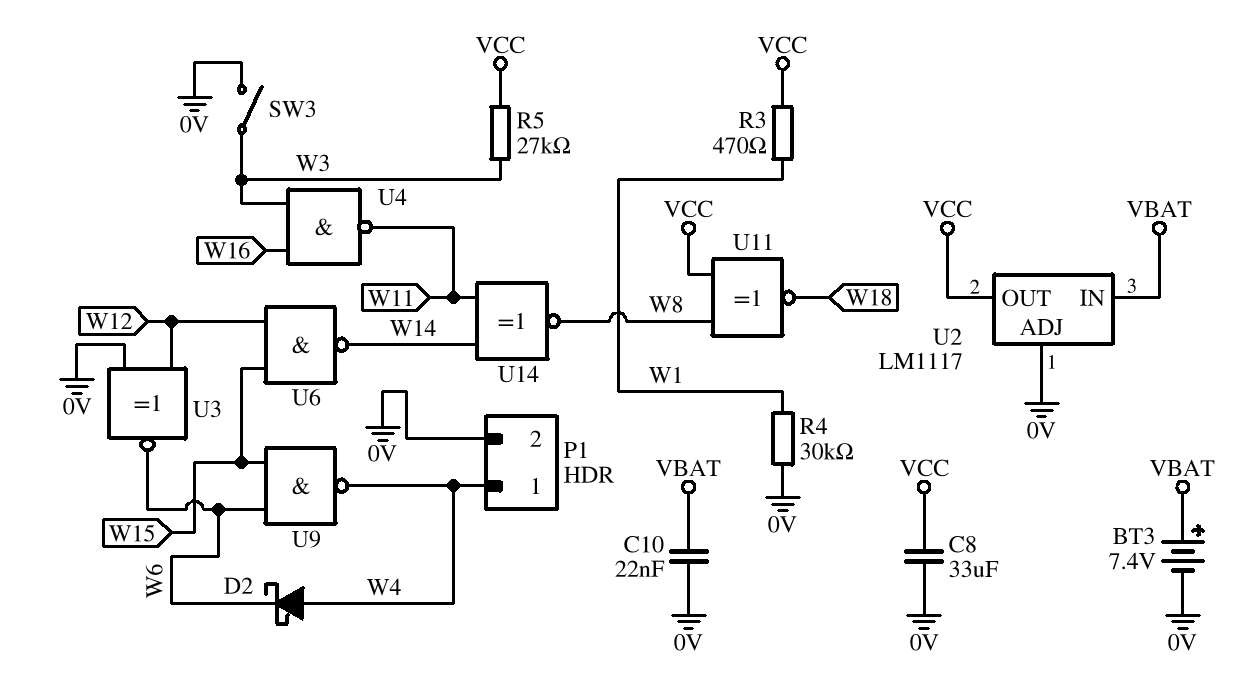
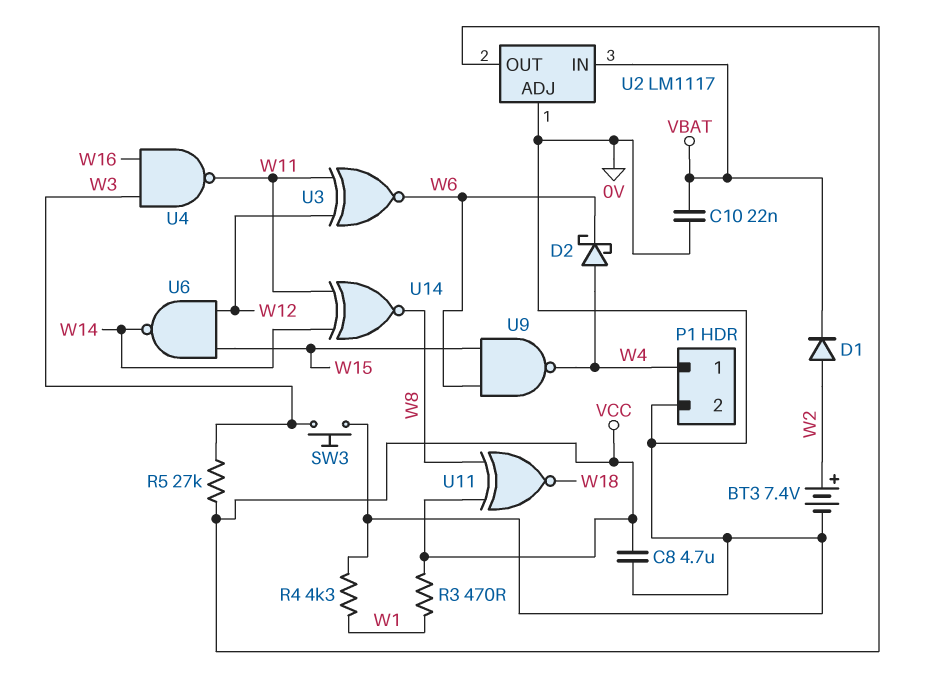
BT3: 7.4V (plus VBAT, minus 0V) -> 7.4V (plus W2, minus 0V)
C8: 33uF (0V, VCC) -> 4.7uF (0V, VCC)
D1: none -> diode (A W2, K VBAT)
R4: 30k (0V, W1) -> 4.3k (0V, W1)
SW3: switch (0V, W3) -> button (0V, W3)
U3: XNOR (in 0V, in W12, out W6) -> XNOR (in W11, in W12, out W6)

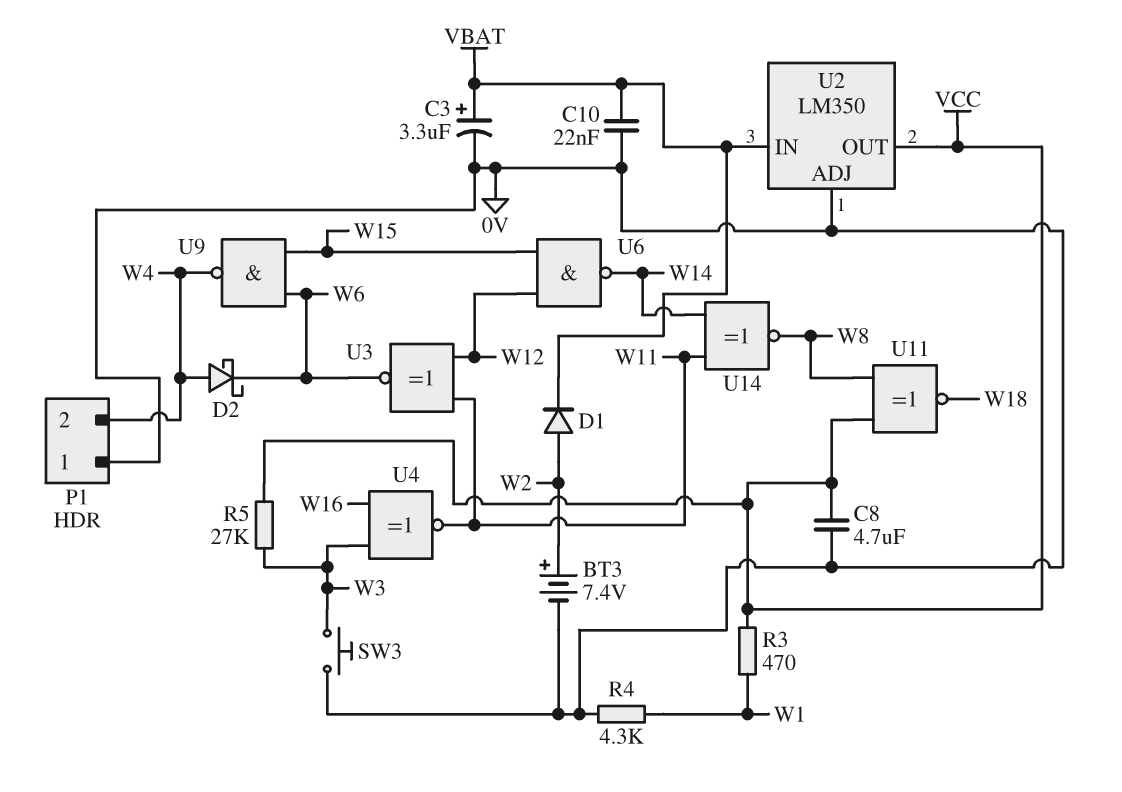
C3: none -> 3.3uF (plus VBAT, minus 0V)
P1 pin 1: W4 -> 0V
P1 pin 2: 0V -> W4
U2: LM1117 -> LM350
U4: NAND (in W3, in W16, out W11) -> XNOR (in W3, in W16, out W11)

